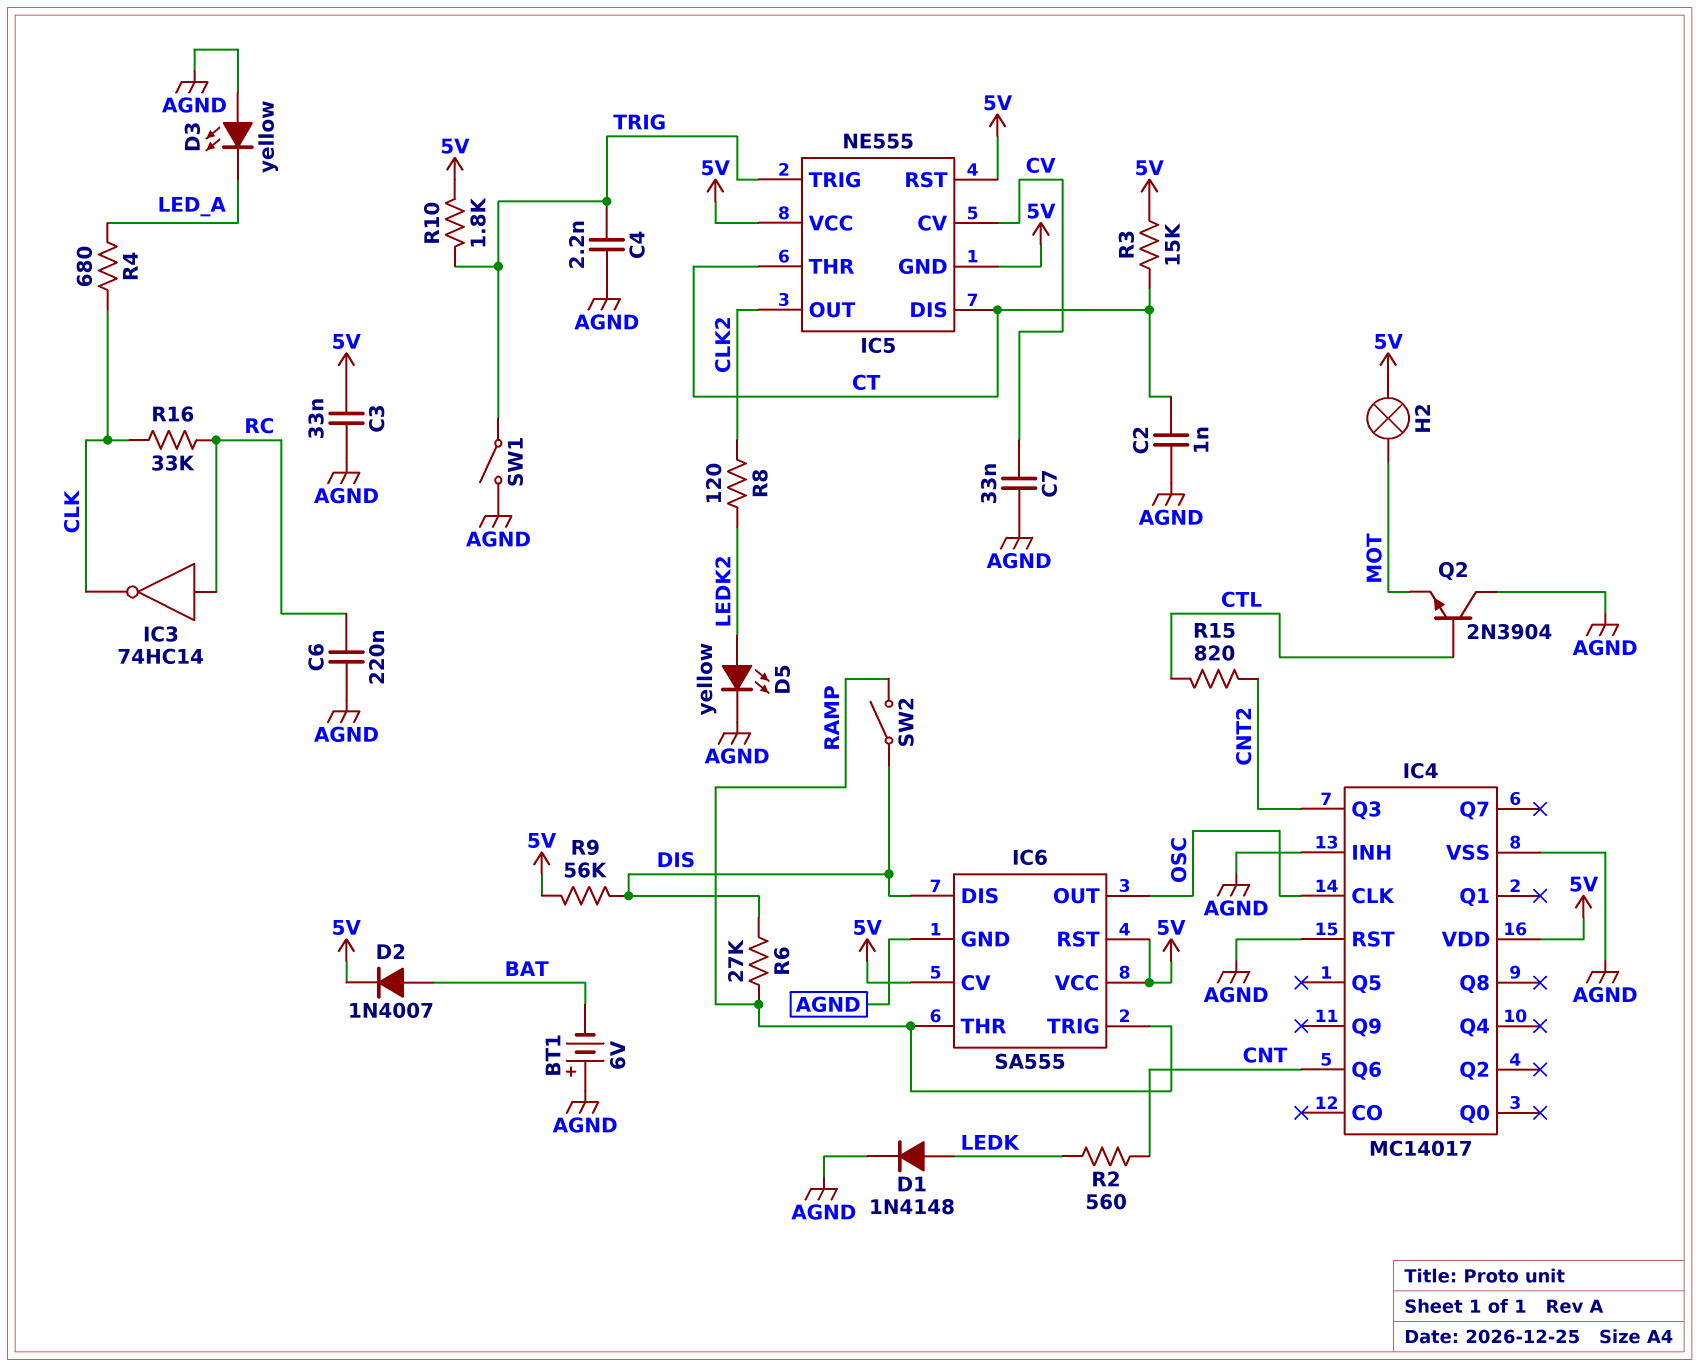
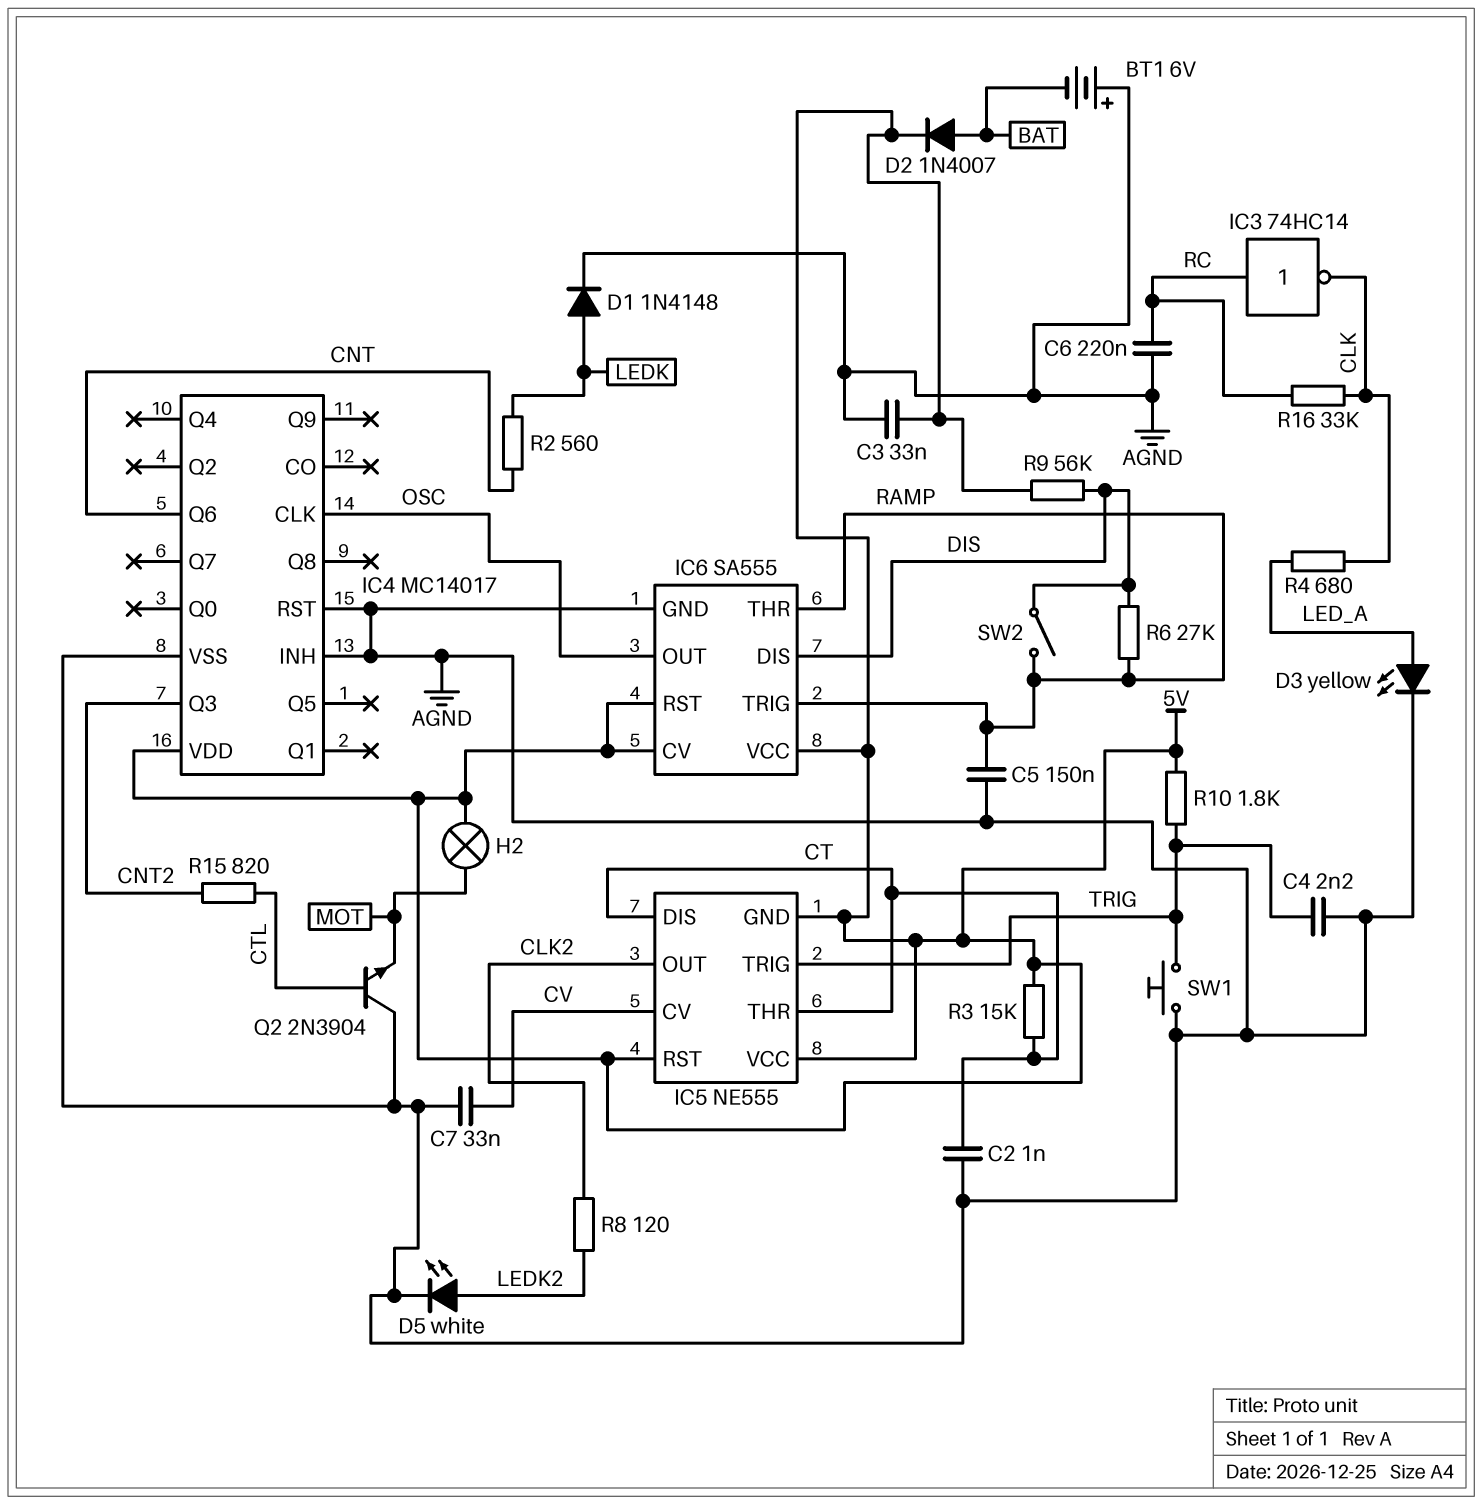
C5: none -> 150nF (AGND, RAMP)
D3: LED yellow (A AGND, K LED_A) -> LED yellow (A LED_A, K AGND)
D5: LED yellow (A LEDK2, K AGND) -> LED white (A LEDK2, K AGND)
SW1: switch (AGND, TRIG) -> button (AGND, TRIG)

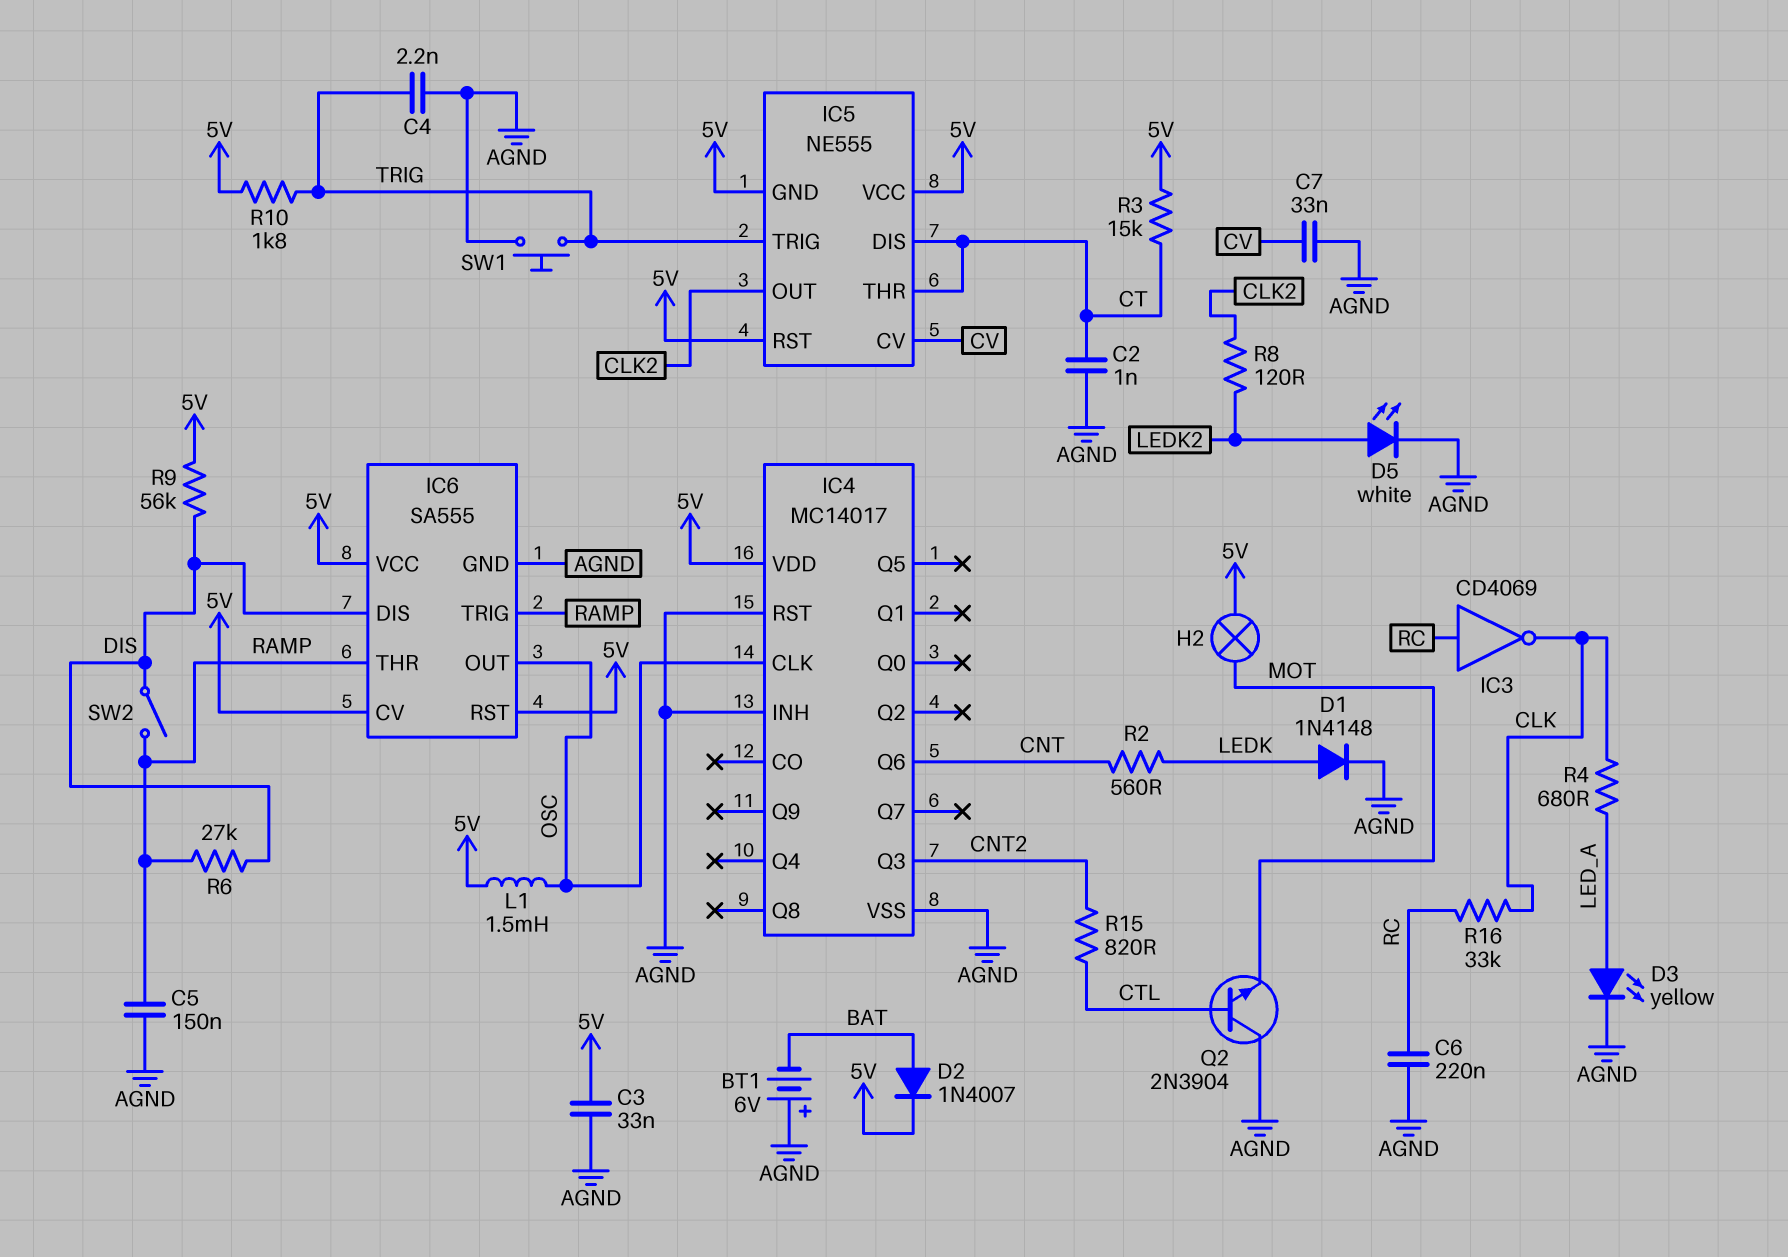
IC3: NOT 74HC14 (in RC, out CLK) -> NOT CD4069 (in RC, out CLK)
L1: none -> 1.5mH (5V, OSC)

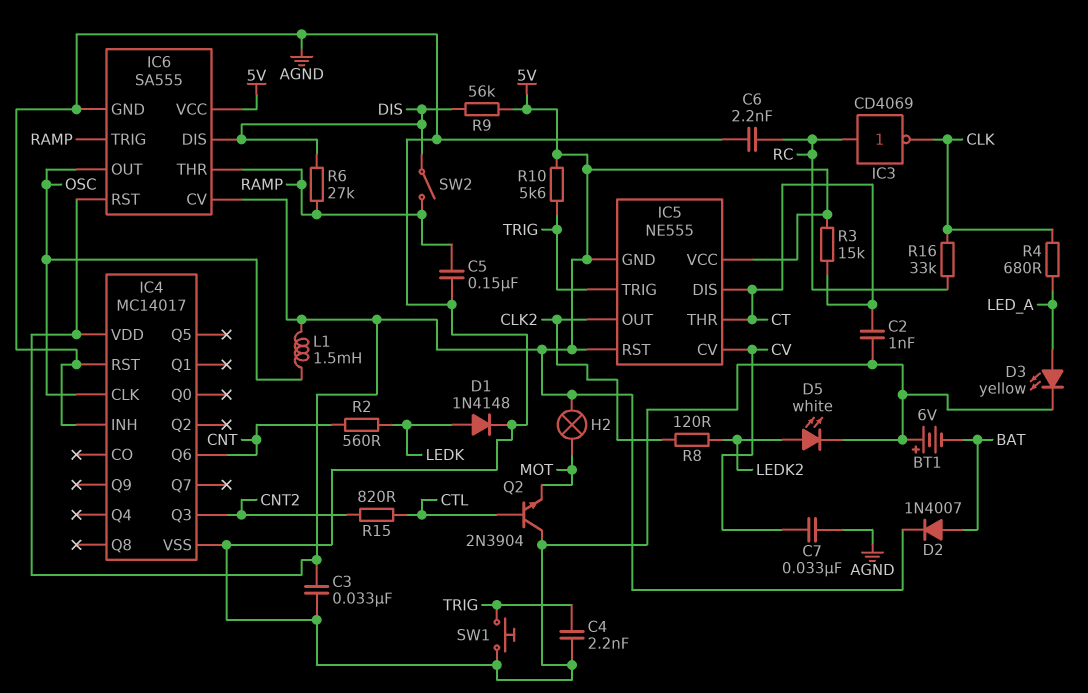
C6: 220nF (AGND, RC) -> 2.2nF (AGND, RC)
R10: 1.8k (5V, TRIG) -> 5.6k (5V, TRIG)

